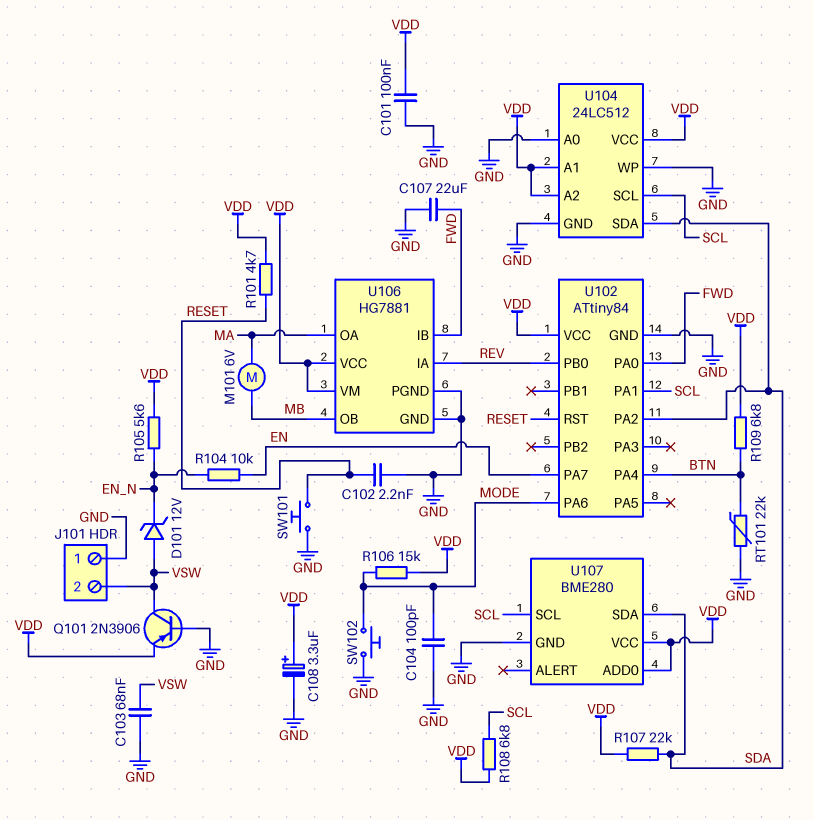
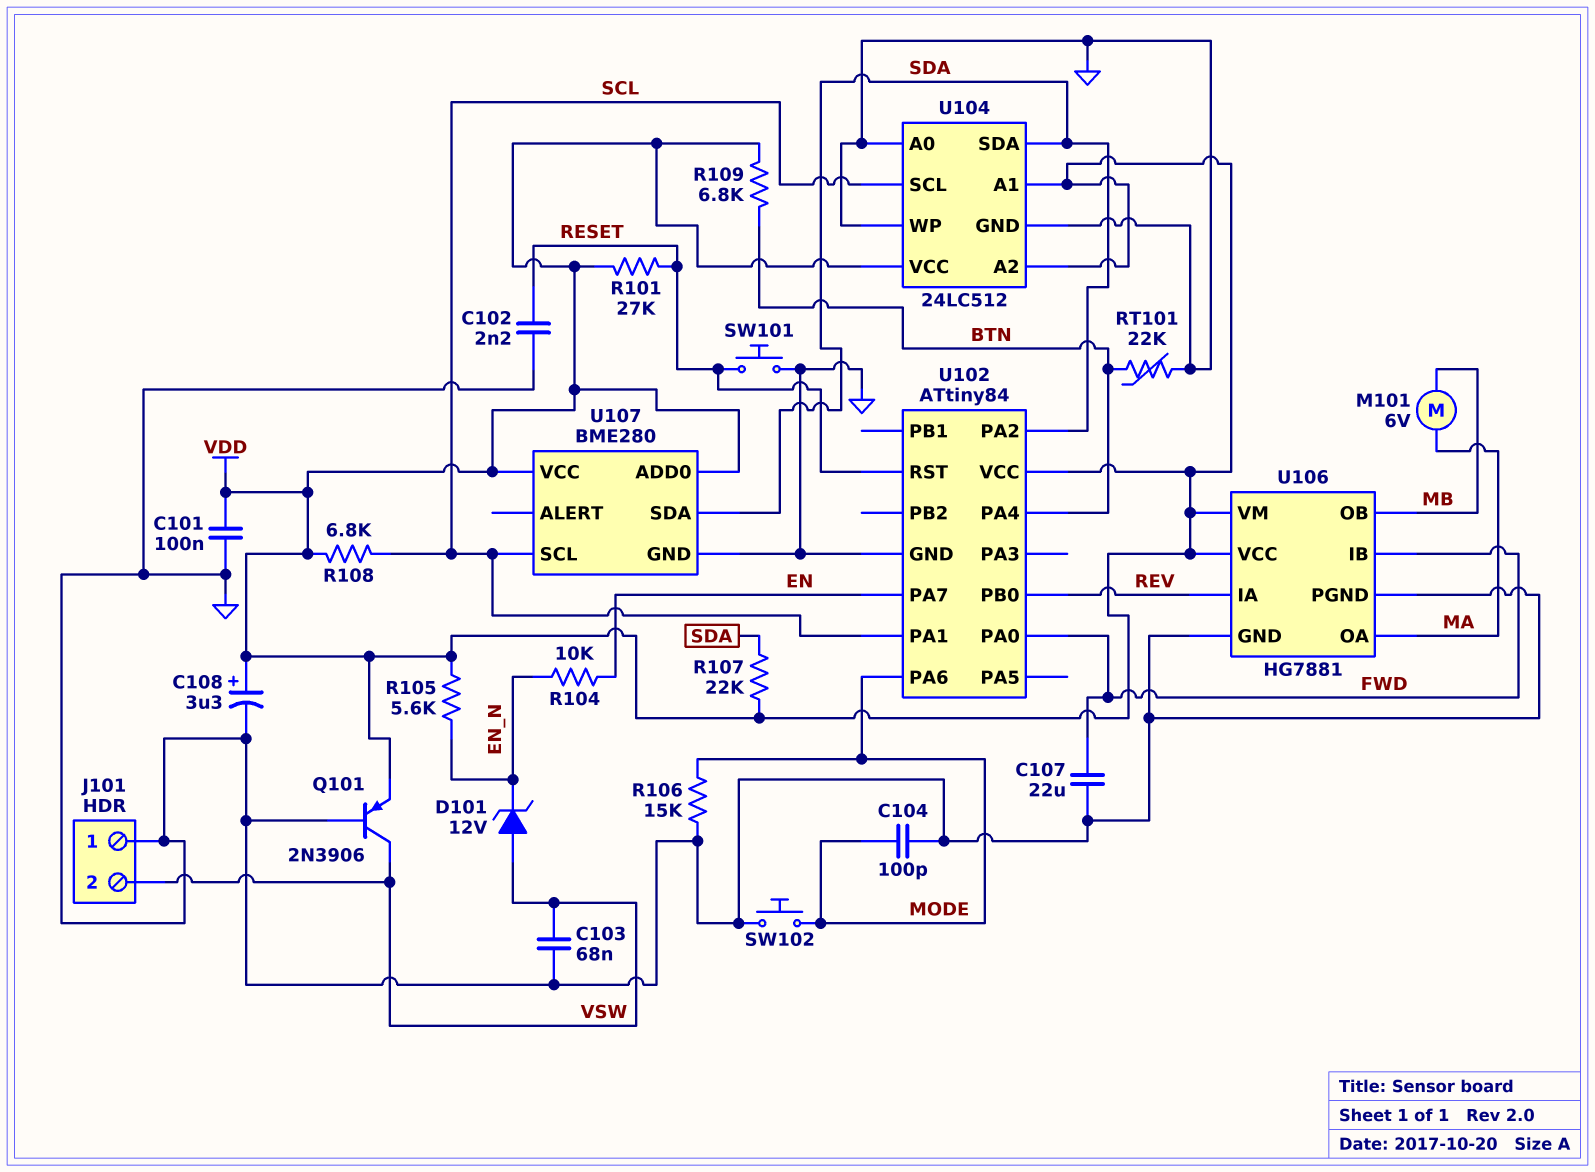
R101: 4.7k (RESET, VDD) -> 27k (RESET, VDD)
R106: 15k (MODE, VDD) -> 15k (GND, MODE)

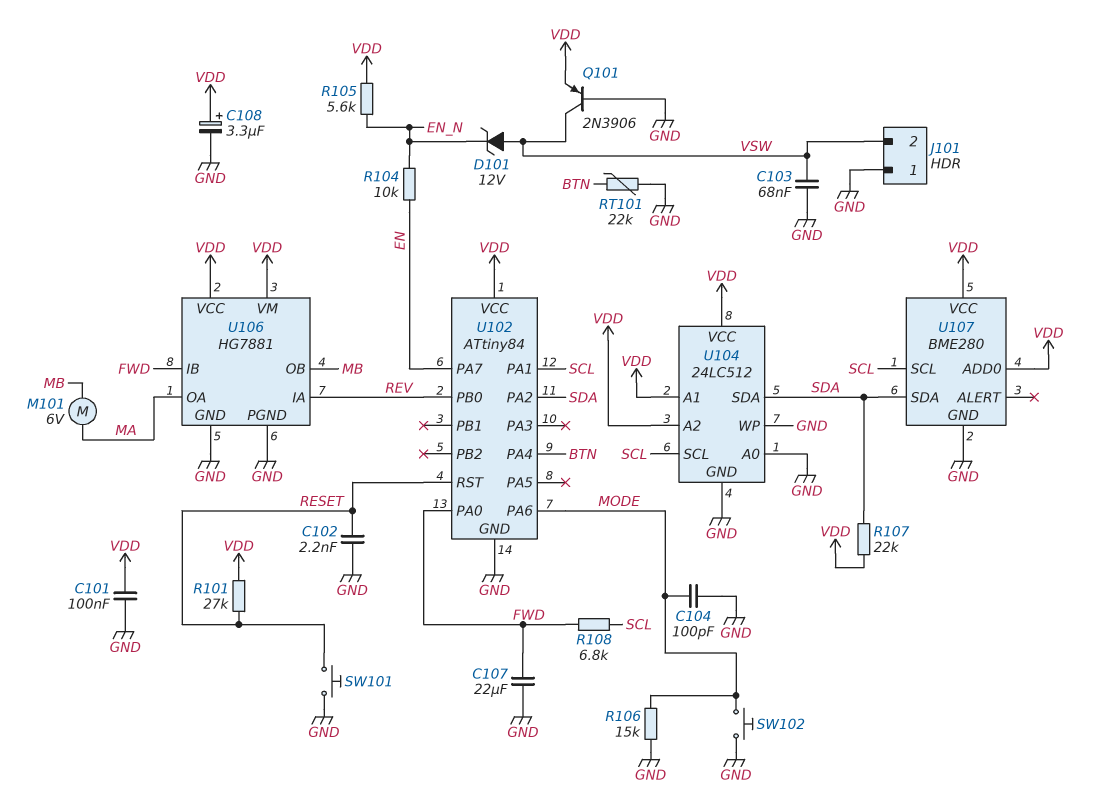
R108: 6.8k (SCL, VDD) -> 6.8k (FWD, SCL)
R109: 6.8k (BTN, VDD) -> none

